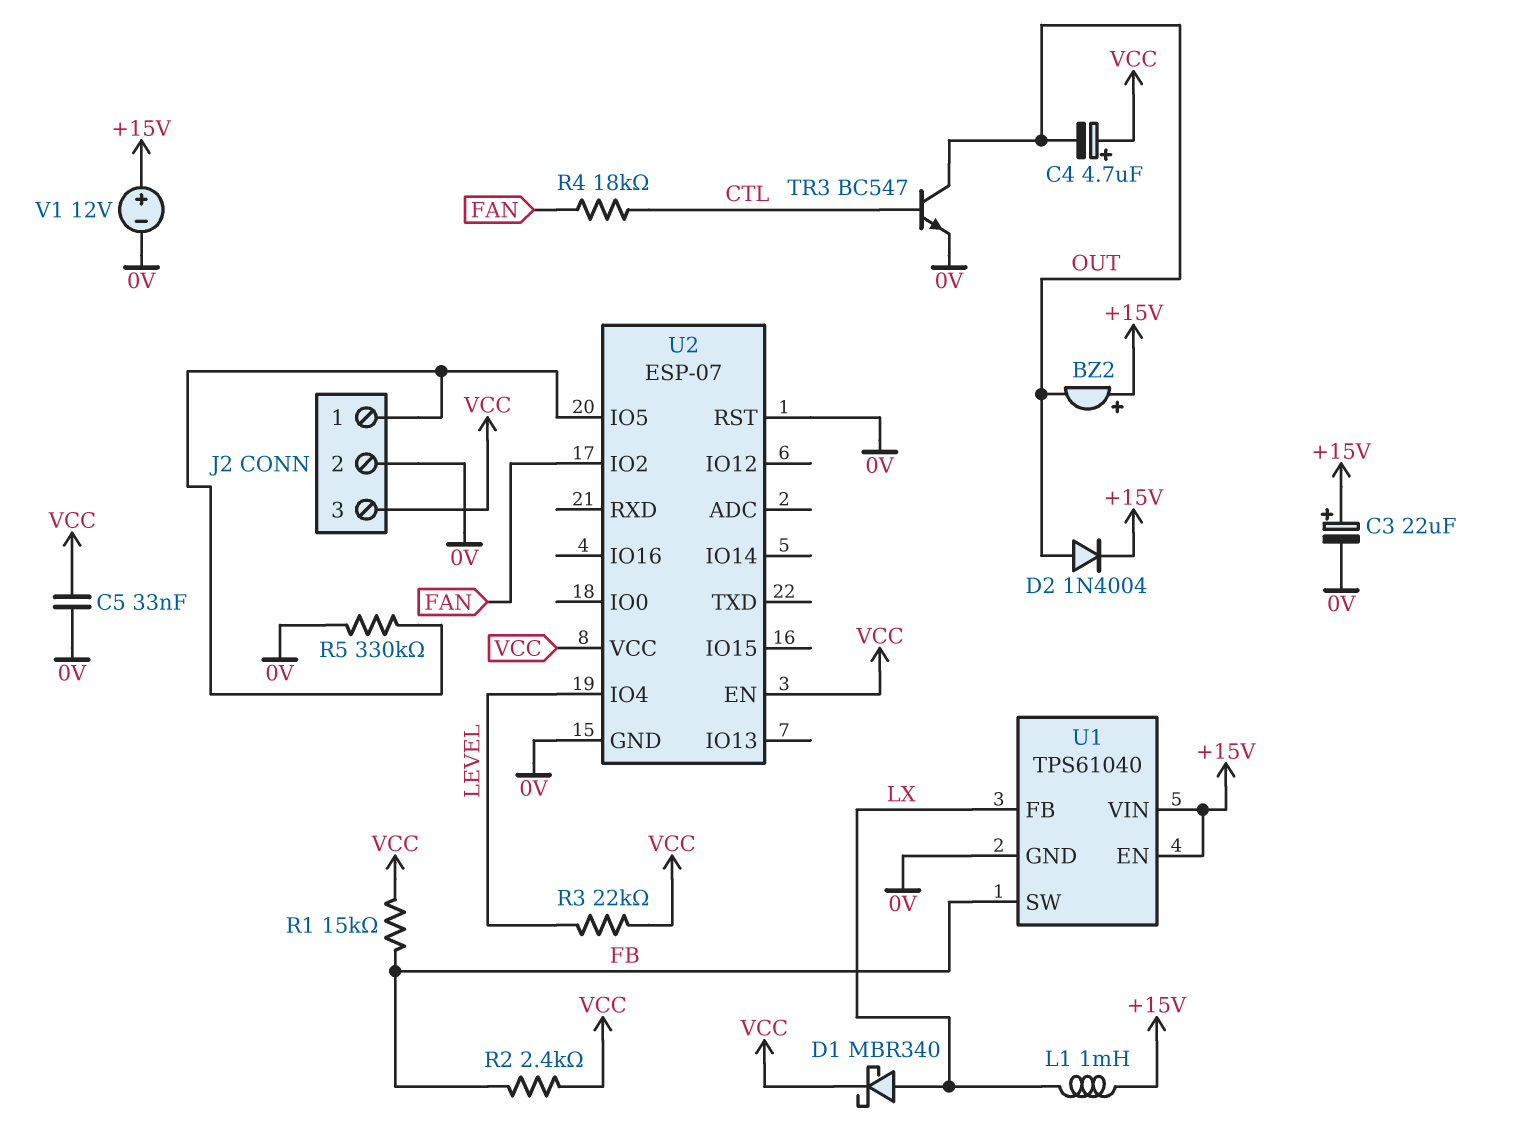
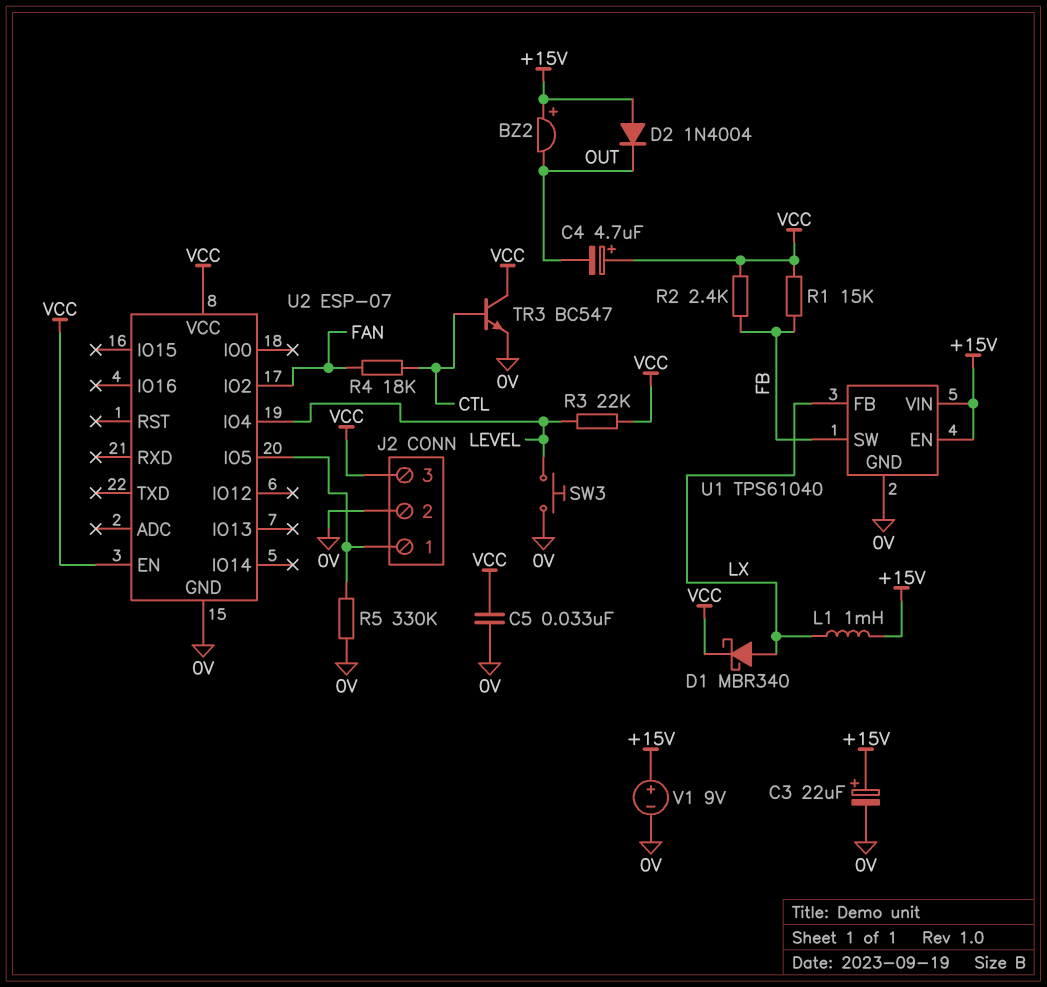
D2: diode 1N4004 (A OUT, K +15V) -> diode 1N4004 (A +15V, K OUT)
SW3: none -> button (0V, LEVEL)
TR3: NPN BC547 (B CTL, C OUT, E 0V) -> NPN BC547 (B CTL, C VCC, E 0V)
U2 pin RST: 0V -> none
V1: 12V (plus +15V, minus 0V) -> 9V (plus +15V, minus 0V)

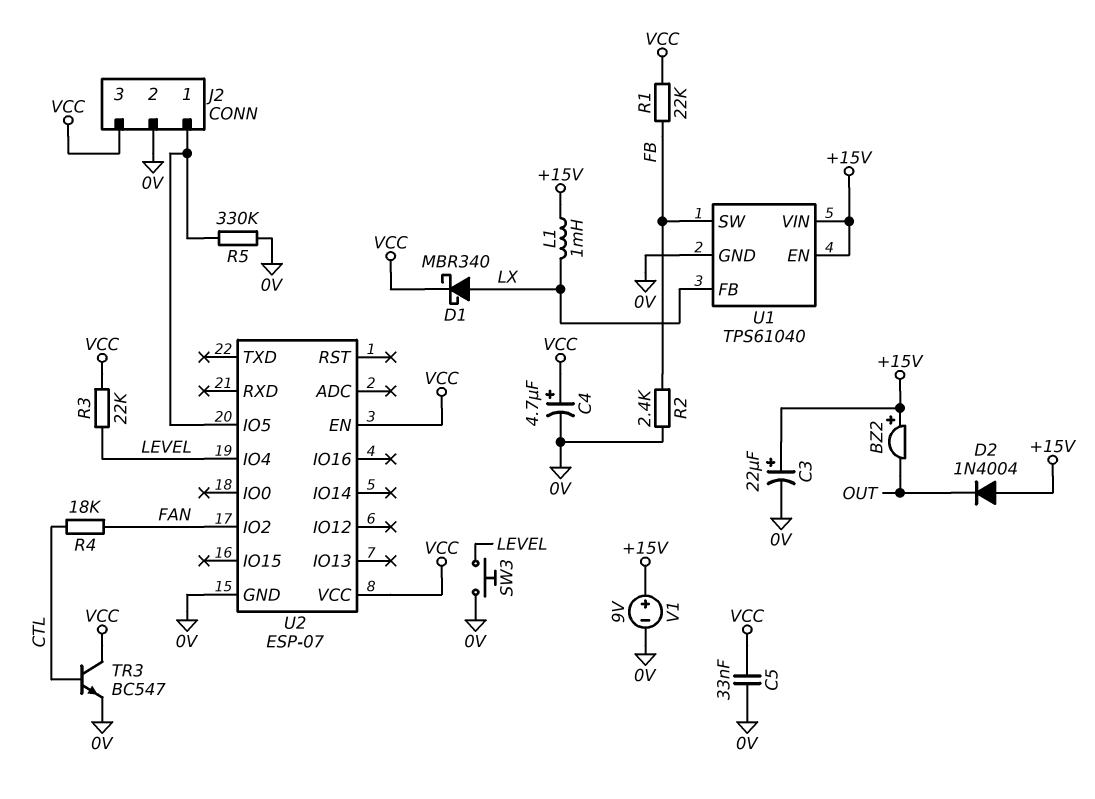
C4: 4.7uF (plus VCC, minus OUT) -> 4.7uF (plus VCC, minus 0V)
R1: 15k (FB, VCC) -> 22k (FB, VCC)
R2: 2.4k (FB, VCC) -> 2.4k (0V, FB)

